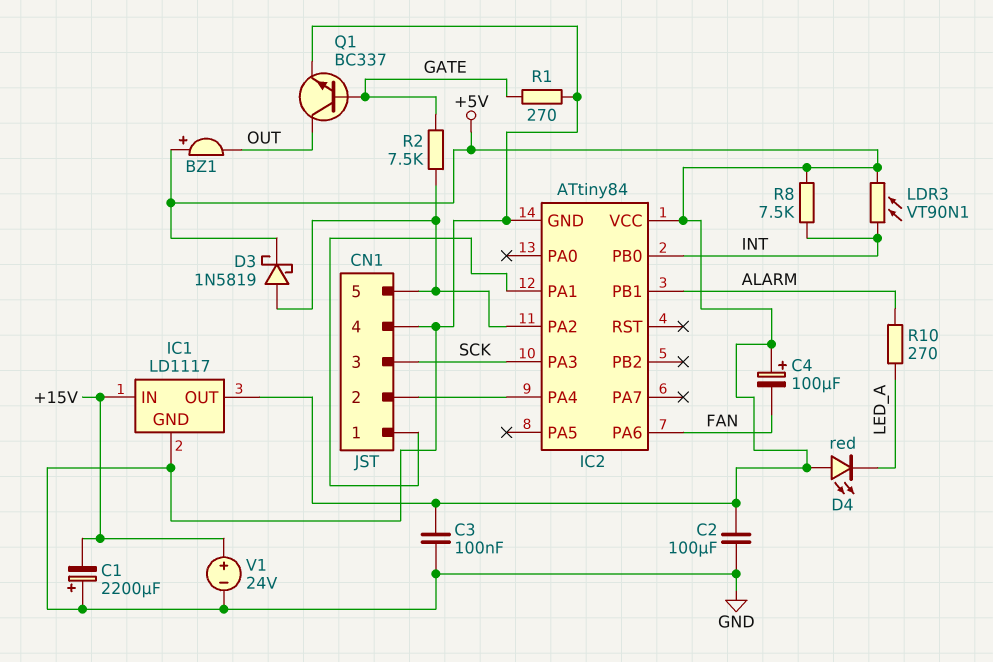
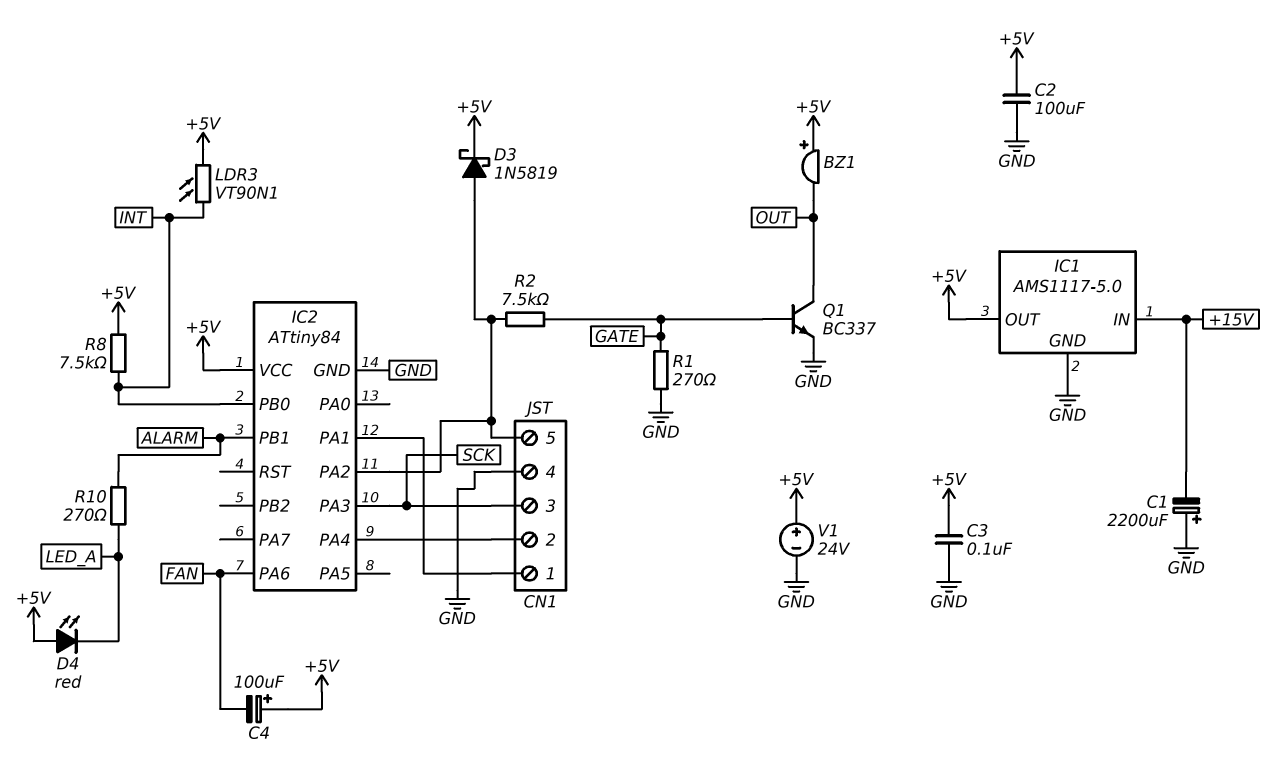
IC1: LD1117 -> AMS1117-5.0
V1: 24V (plus +15V, minus GND) -> 24V (plus +5V, minus GND)

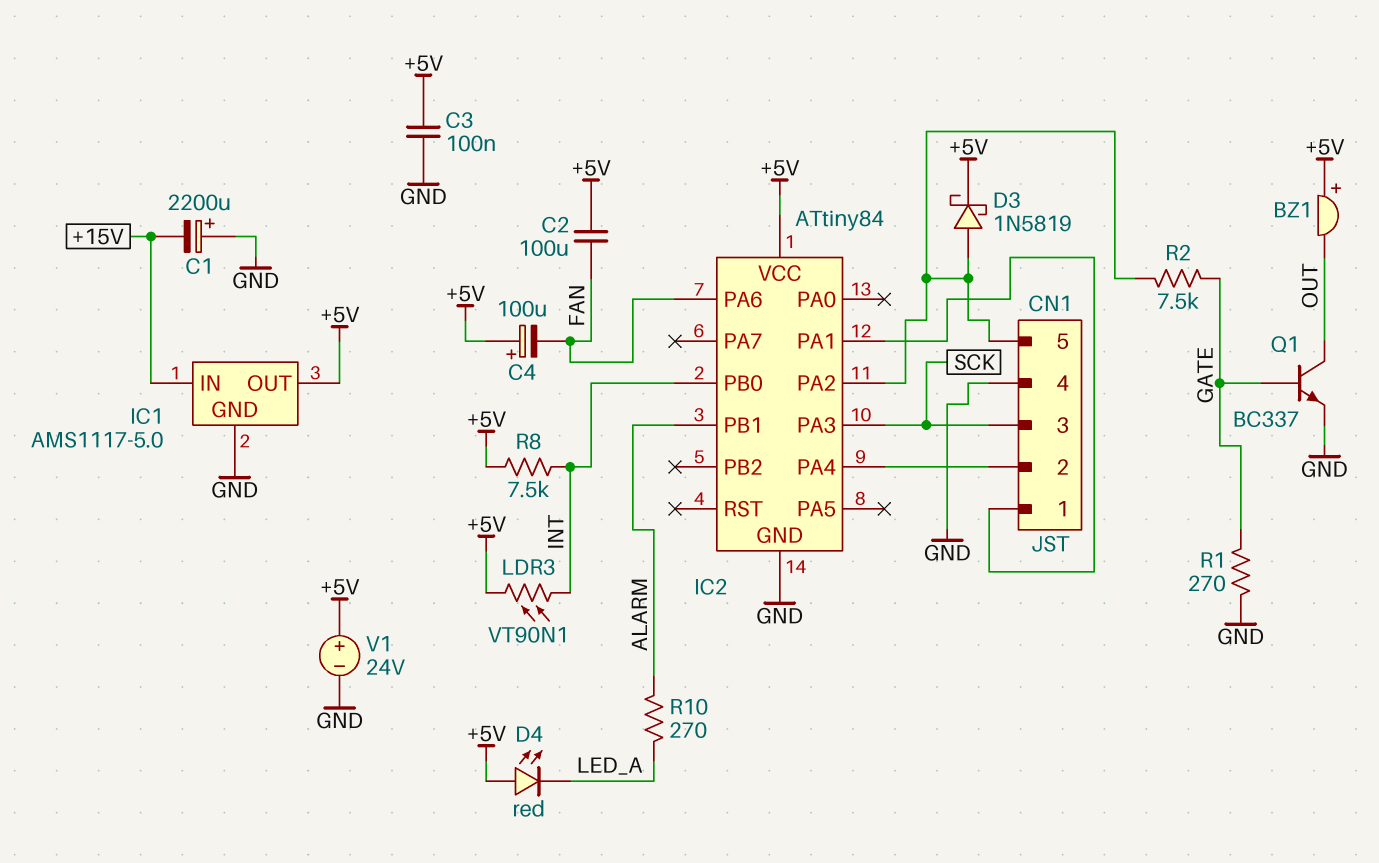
C2: 100uF (+5V, GND) -> 100uF (+5V, FAN)

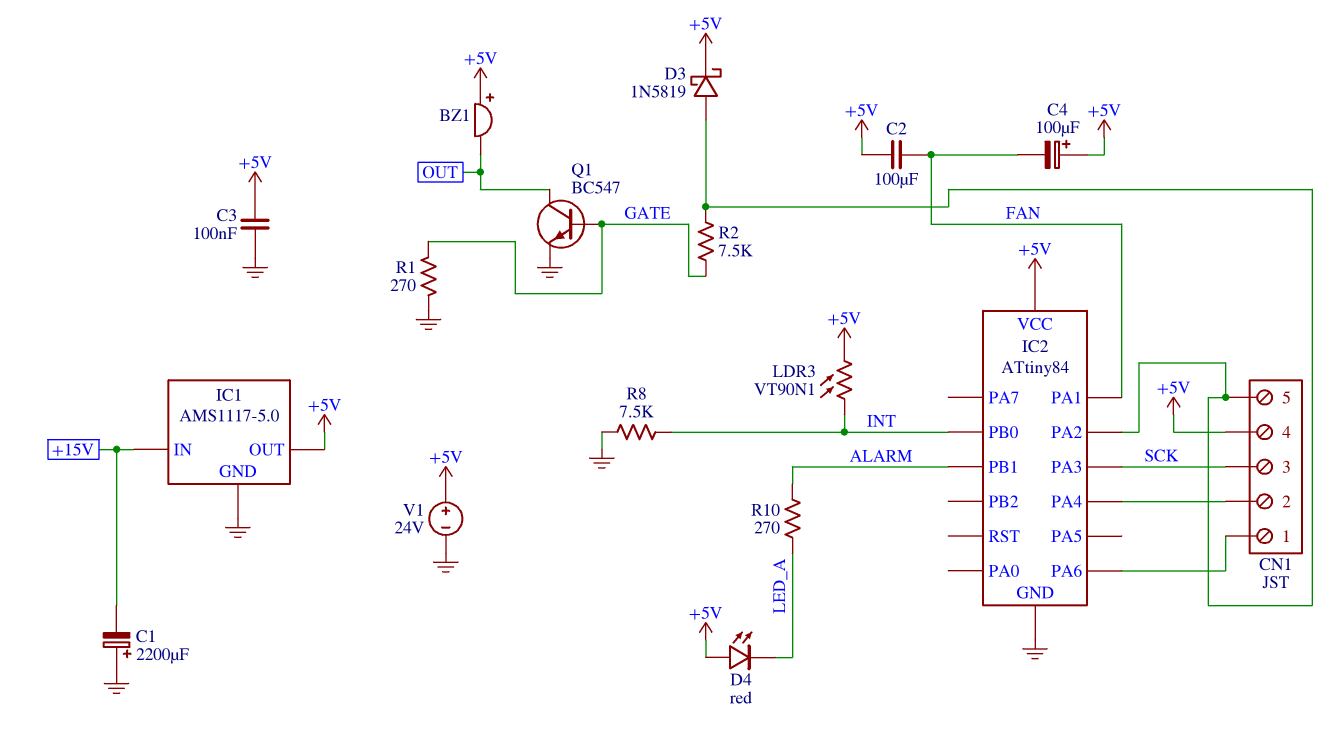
CN1 pin 4: GND -> +5V
IC2 pin PA1: CN1/1 -> FAN
IC2 pin PA6: FAN -> CN1/1
Q1: NPN BC337 (B GATE, C OUT, E GND) -> NPN BC547 (B GATE, C OUT, E GND)
R8: 7.5k (+5V, INT) -> 7.5k (GND, INT)

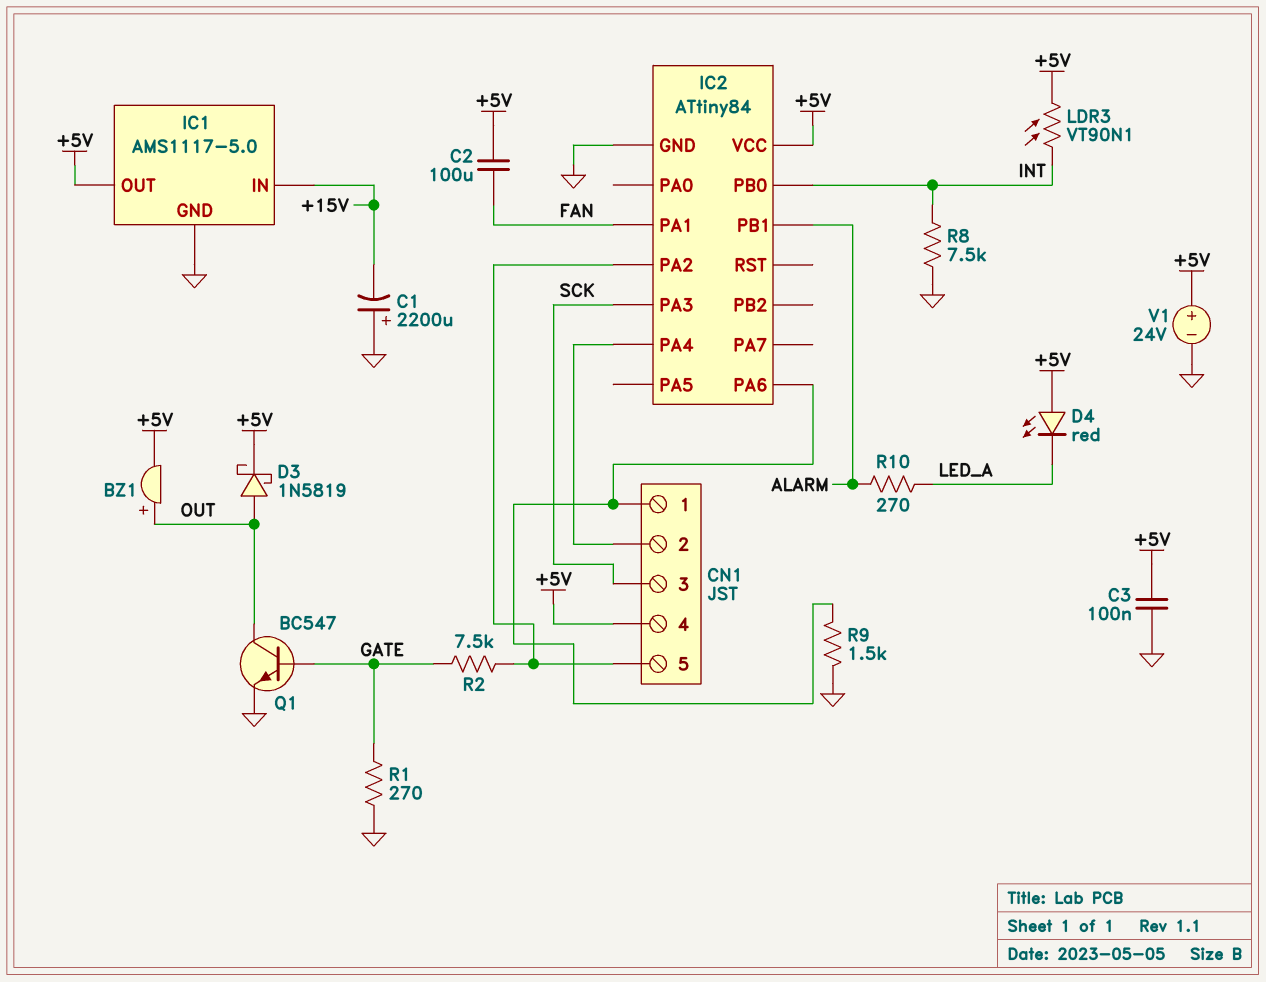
BZ1: buzzer (plus +5V, minus OUT) -> buzzer (plus OUT, minus +5V)
C4: 100uF (plus +5V, minus FAN) -> none
D3: schottky 1N5819 (A CN1/5, K +5V) -> schottky 1N5819 (A OUT, K +5V)
R9: none -> 1.5k (CN1/1, GND)

